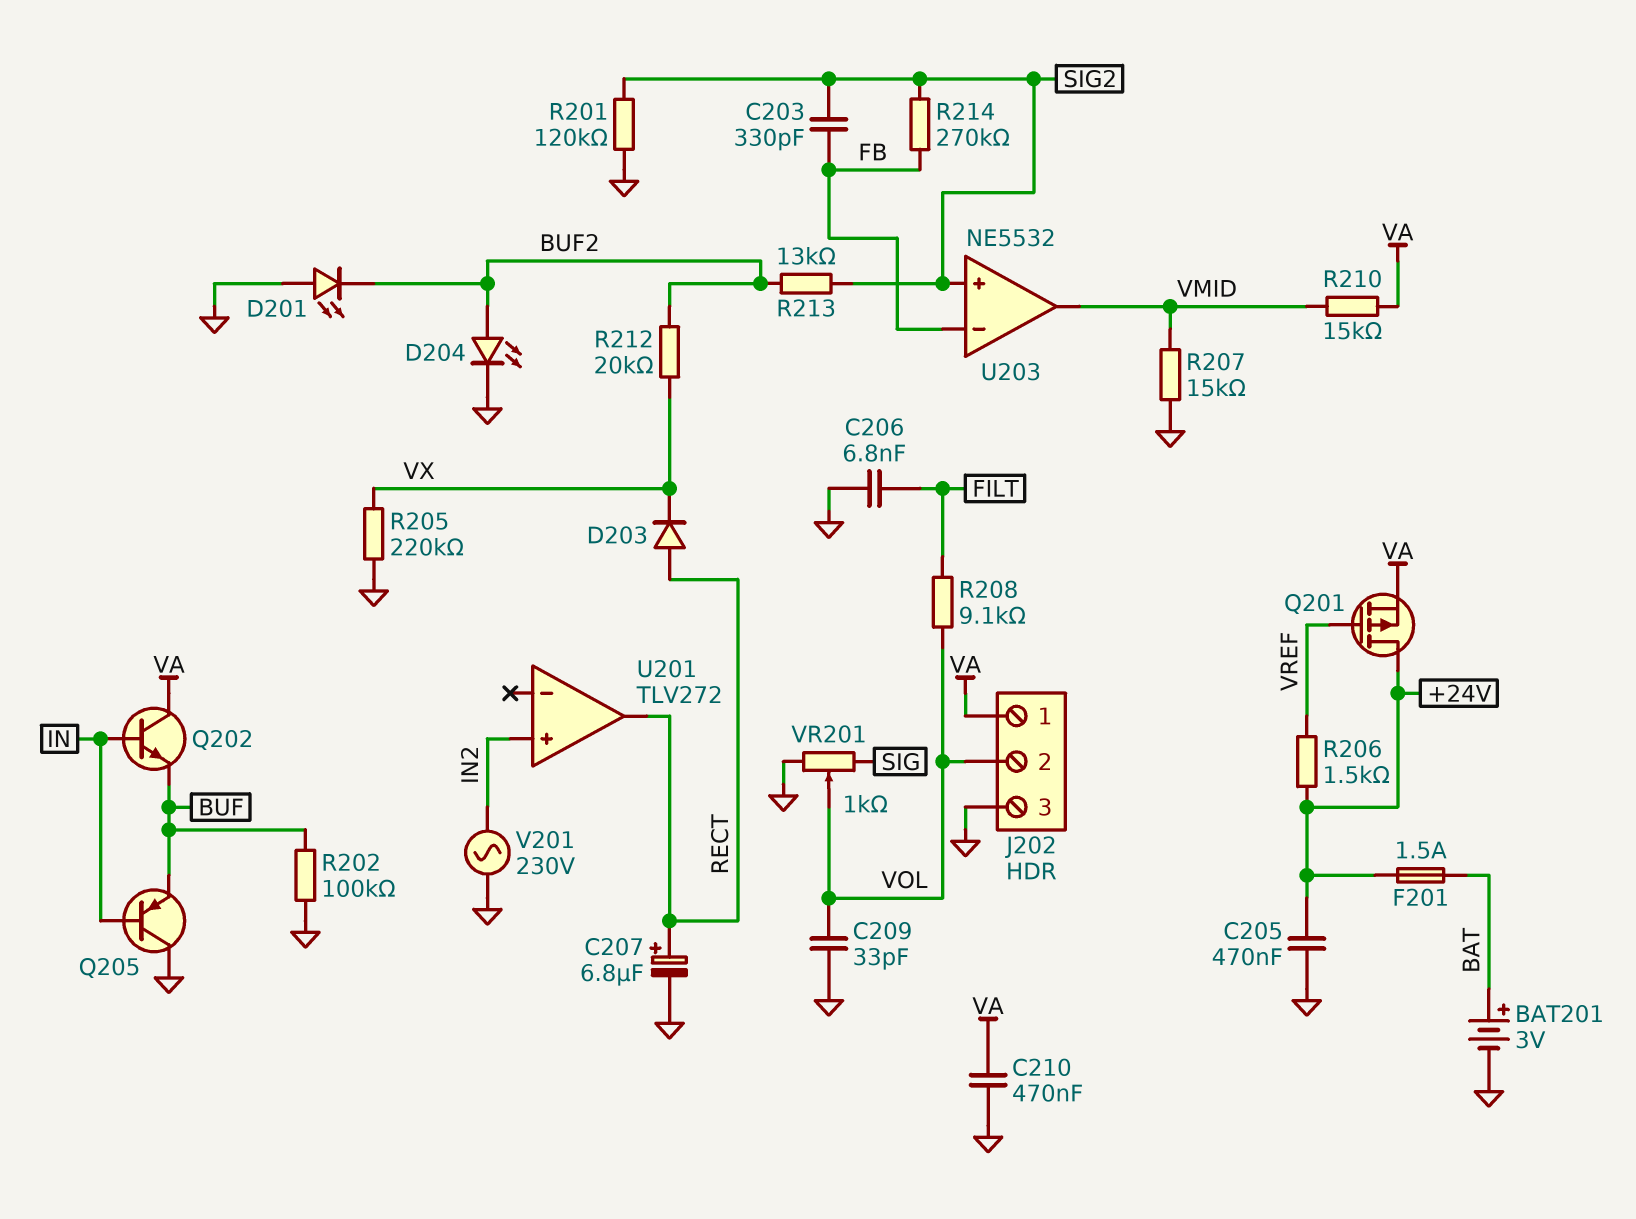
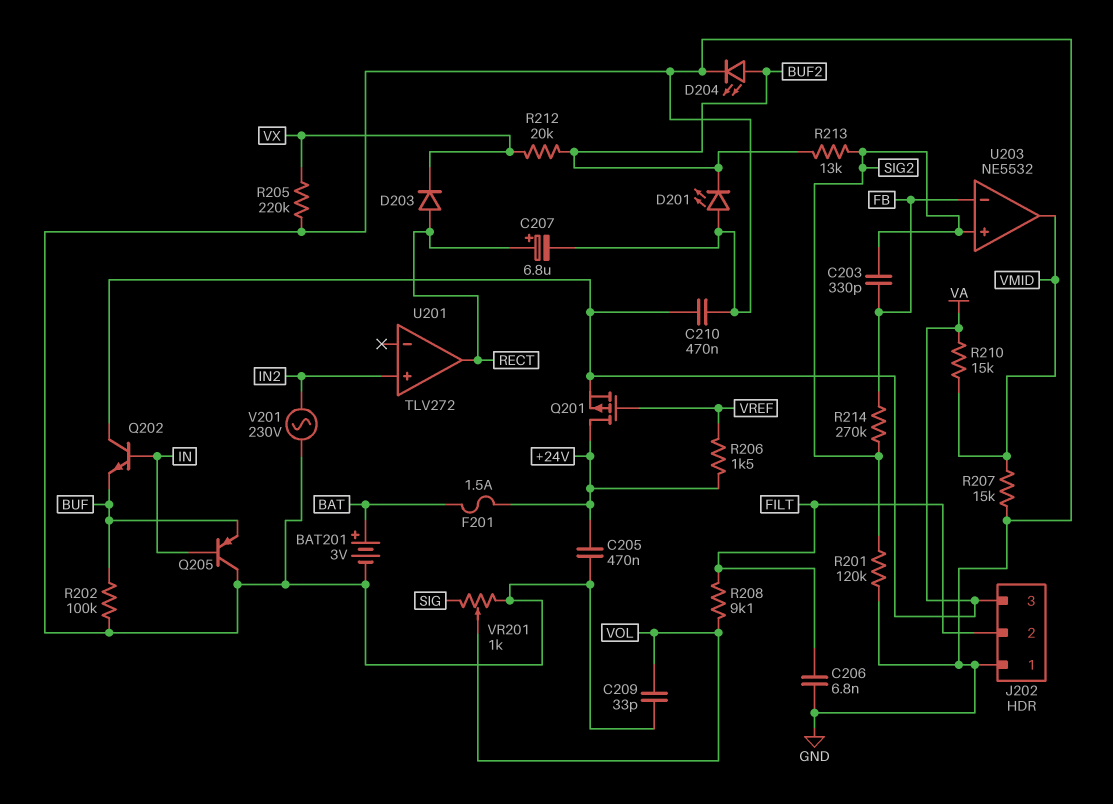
J202 pin 1: VA -> GND
J202 pin 2: VOL -> FILT
J202 pin 3: GND -> VA

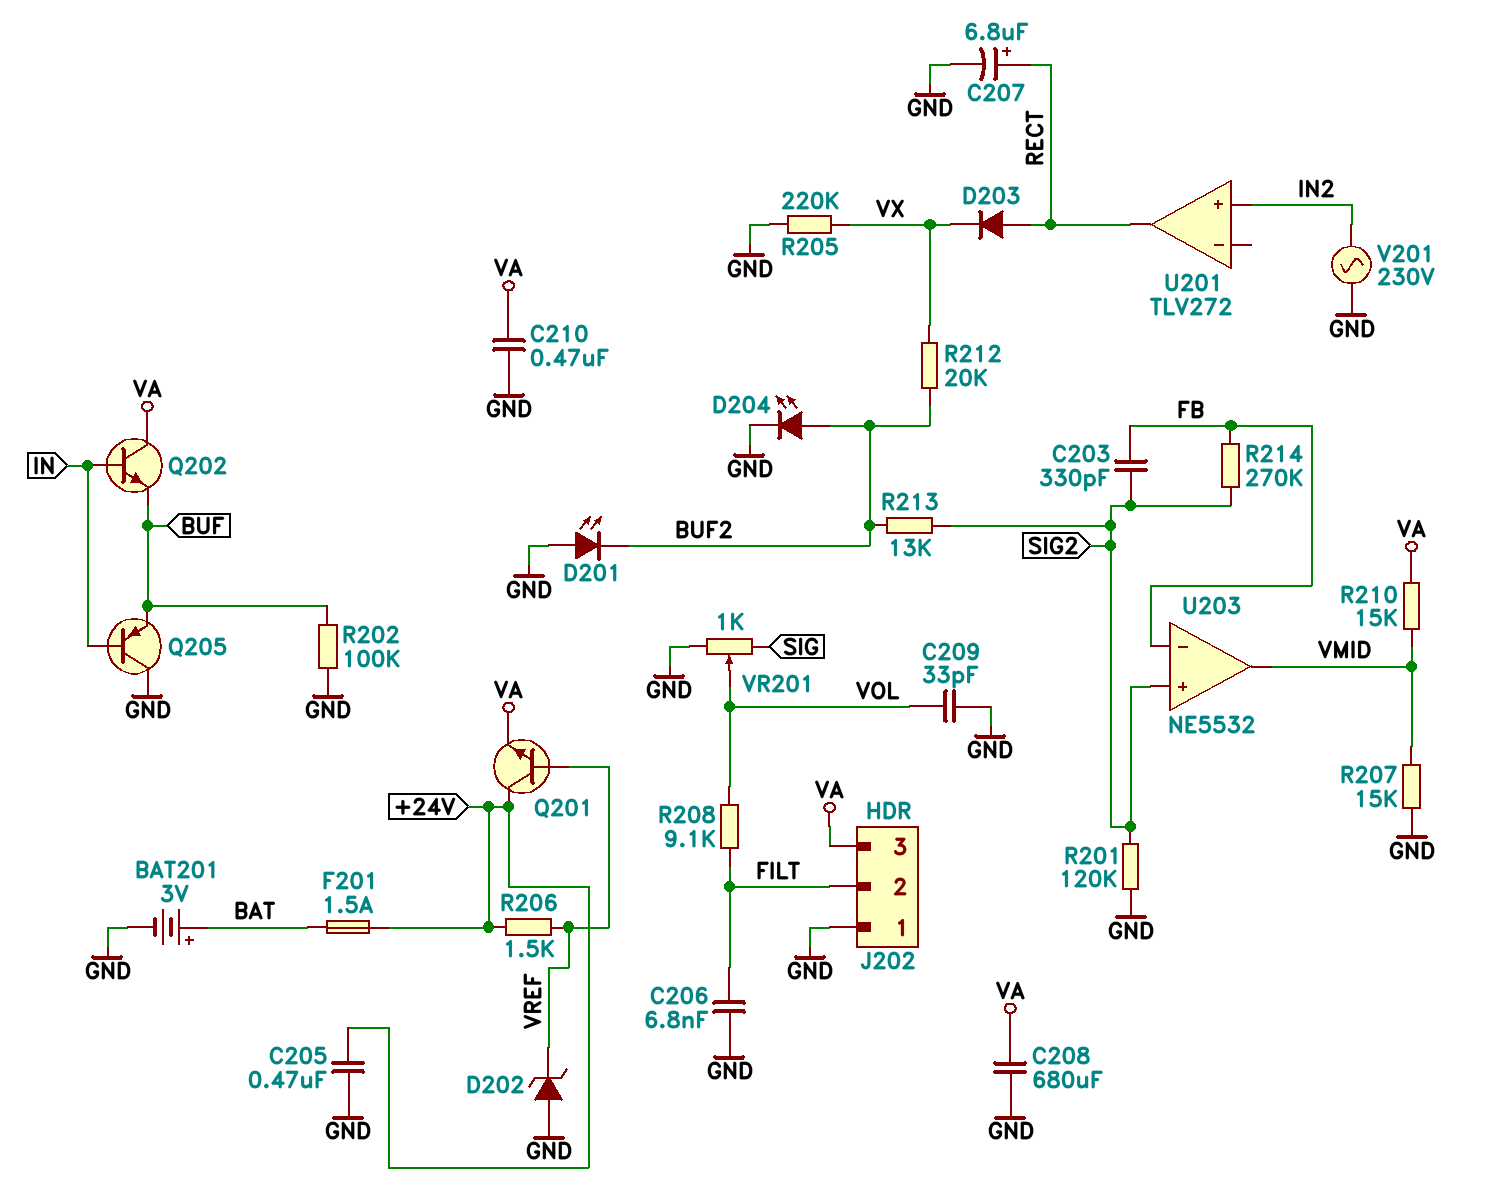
C208: none -> 680uF (GND, VA)
D202: none -> zener (A GND, K VREF)
Q201: PMOS (G VREF, D +24V, S VA) -> NPN (B VREF, C +24V, E VA)

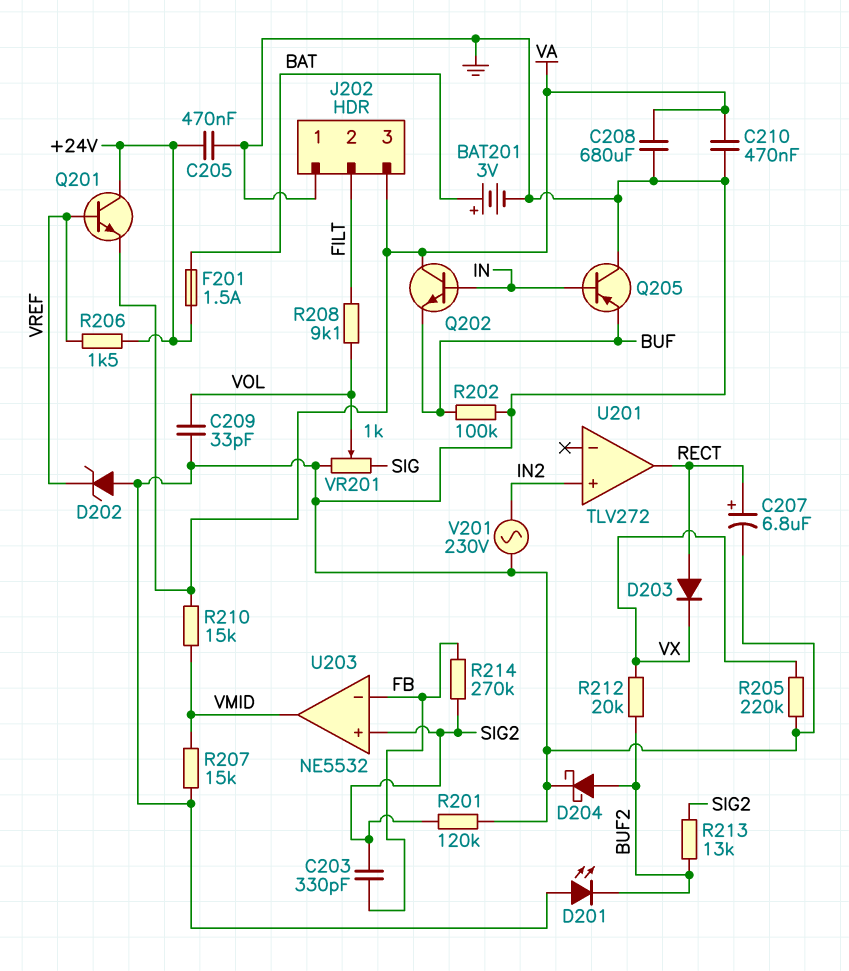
C206: 6.8nF (FILT, GND) -> none
D204: LED (A BUF2, K GND) -> schottky (A BUF2, K GND)

